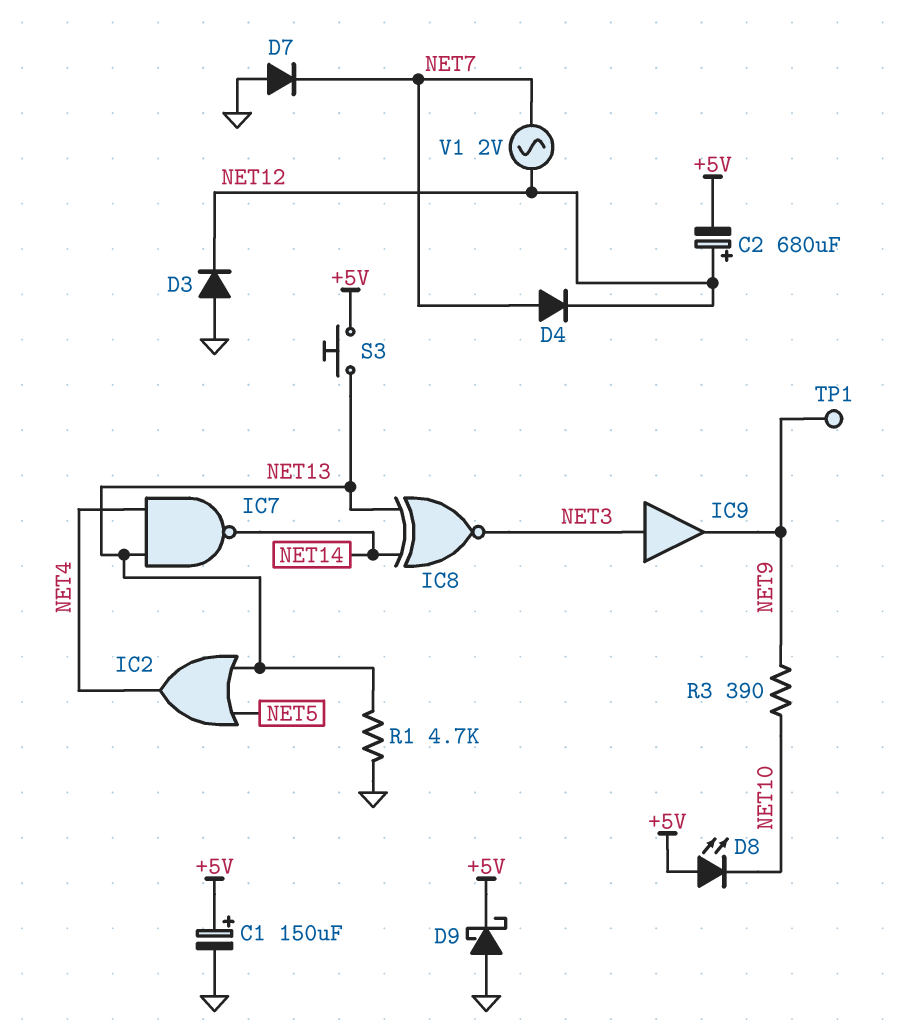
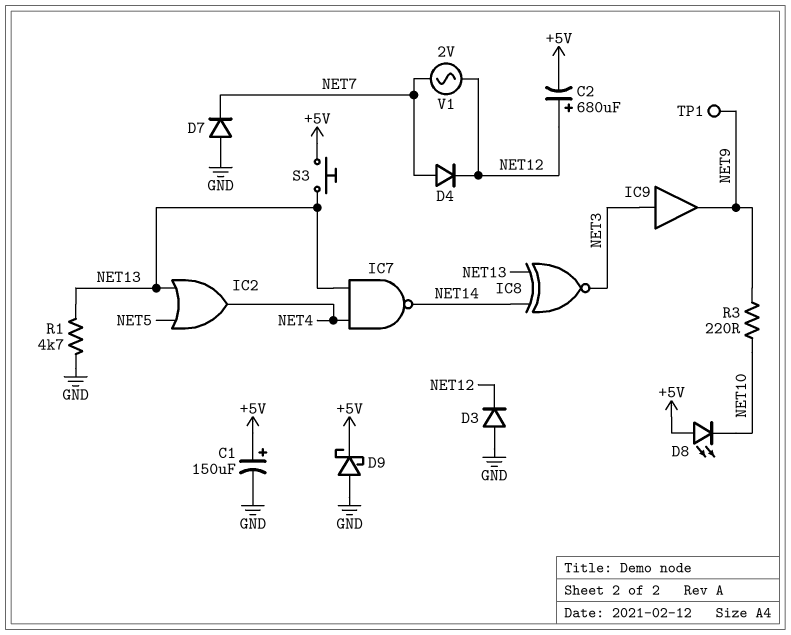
R3: 390 (NET9, NET10) -> 220 (NET9, NET10)

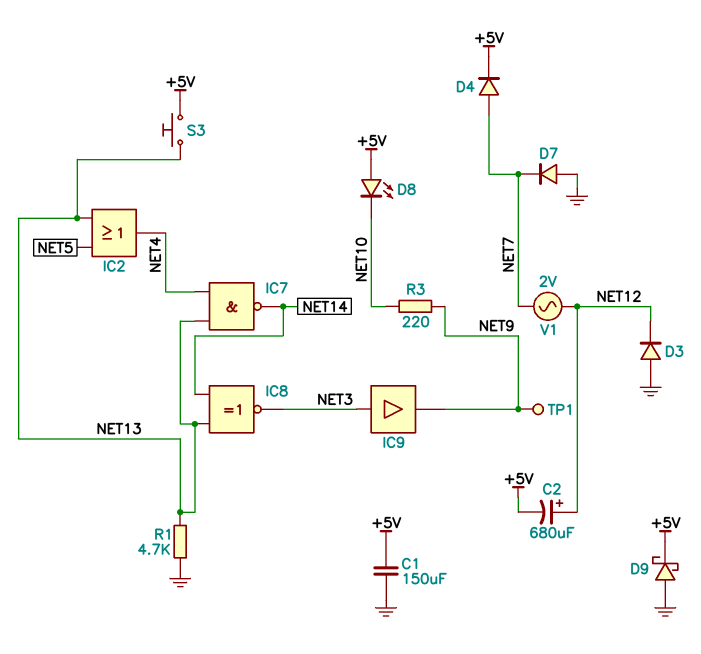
C1: 150uF (plus +5V, minus GND) -> 150uF (+5V, GND)
D4: diode (A NET7, K NET12) -> diode (A NET7, K +5V)

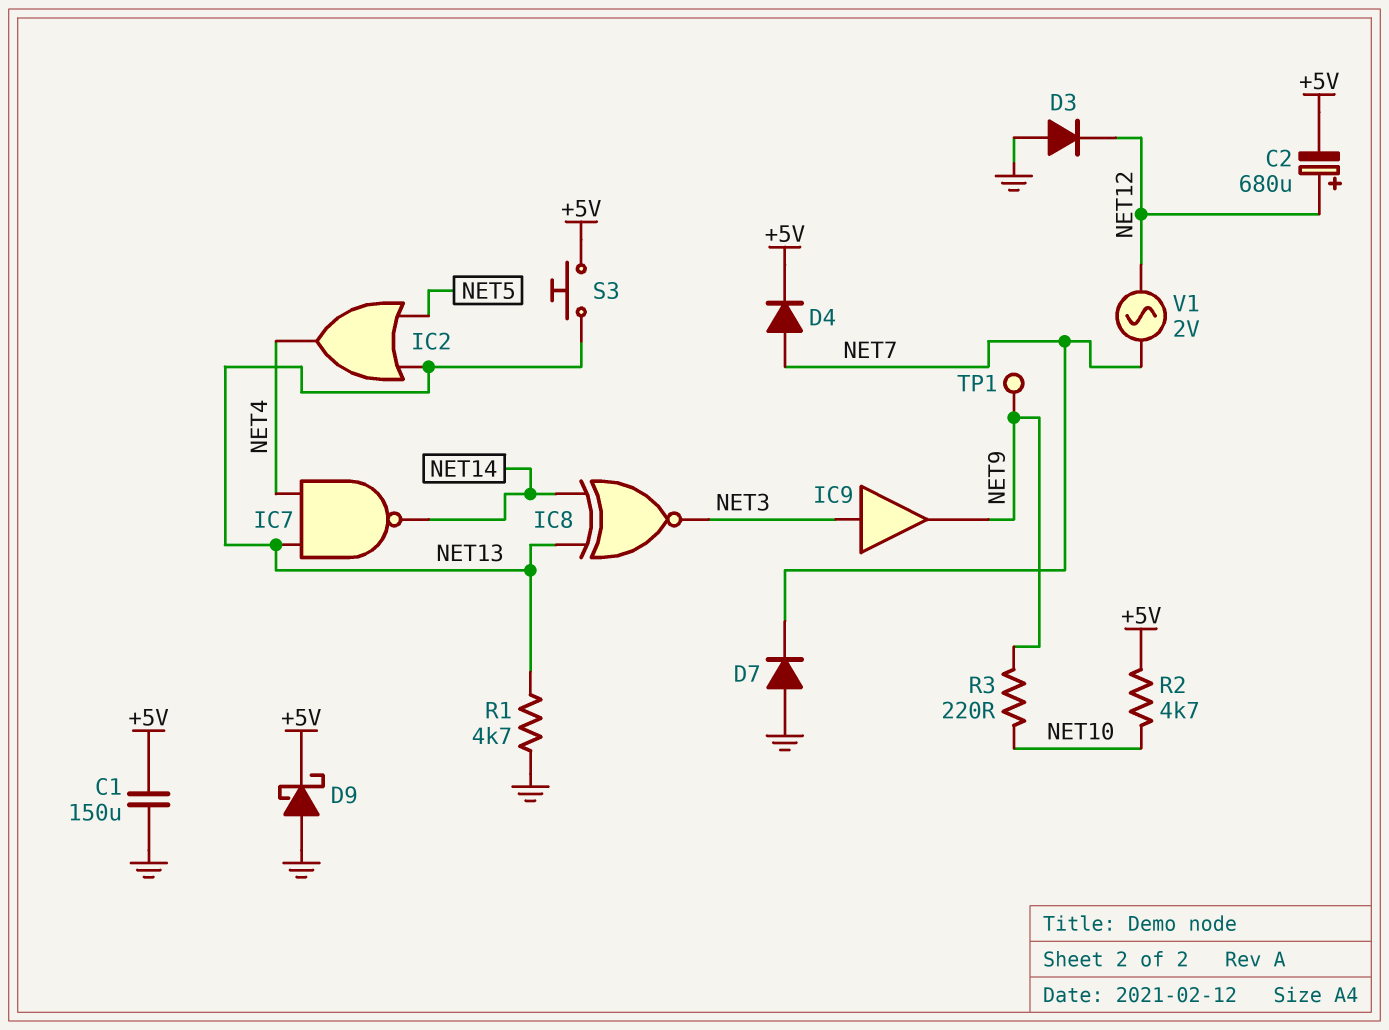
D8: LED (A +5V, K NET10) -> none
R2: none -> 4.7k (+5V, NET10)

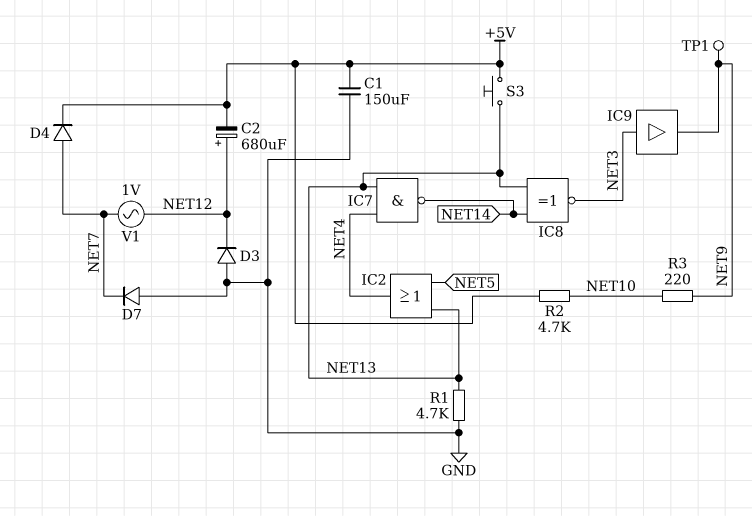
D9: schottky (A GND, K +5V) -> none
V1: AC 2V (NET7, NET12) -> AC 1V (NET7, NET12)

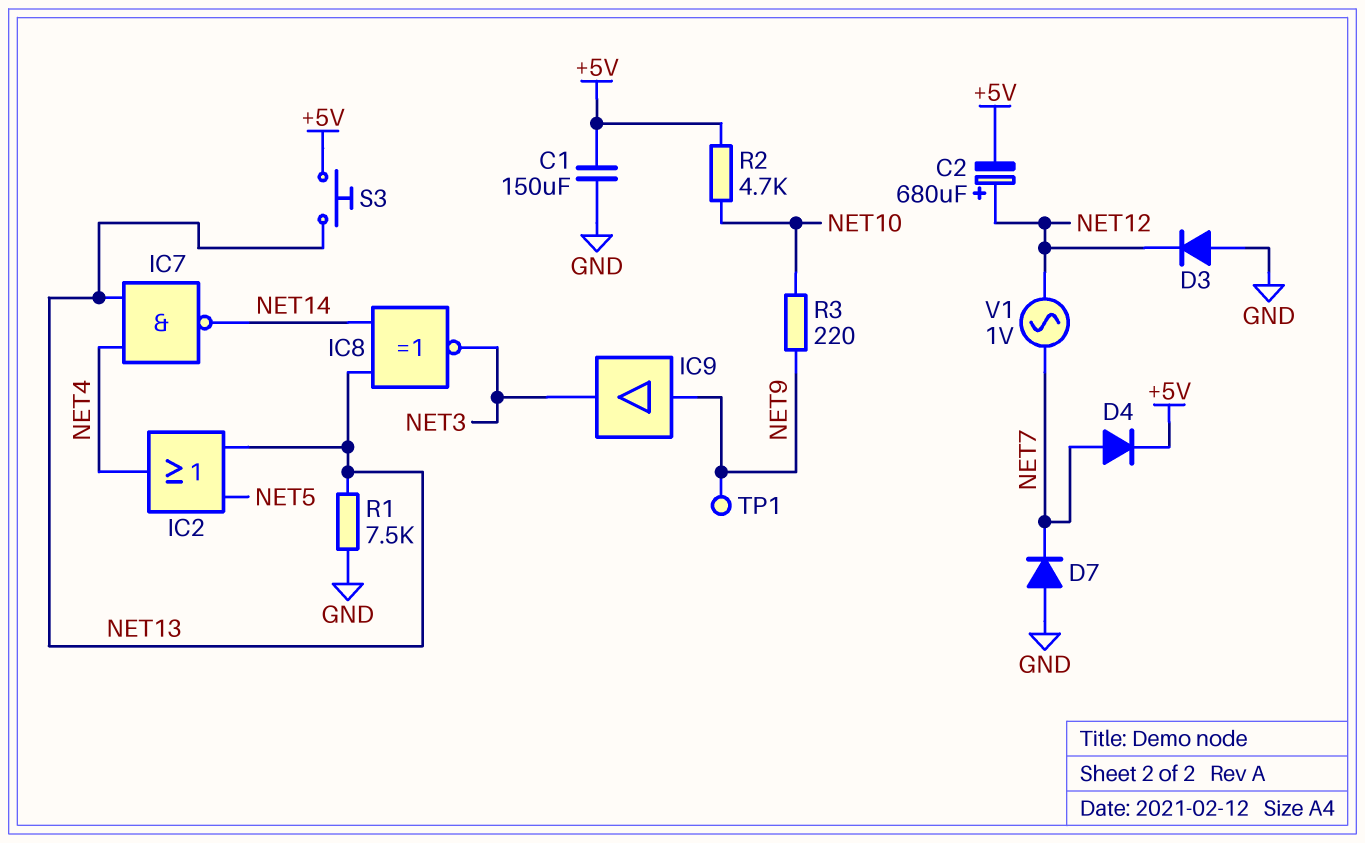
IC9: buffer (in NET3, out NET9) -> buffer (in NET9, out NET3)
R1: 4.7k (GND, NET13) -> 7.5k (GND, NET13)

